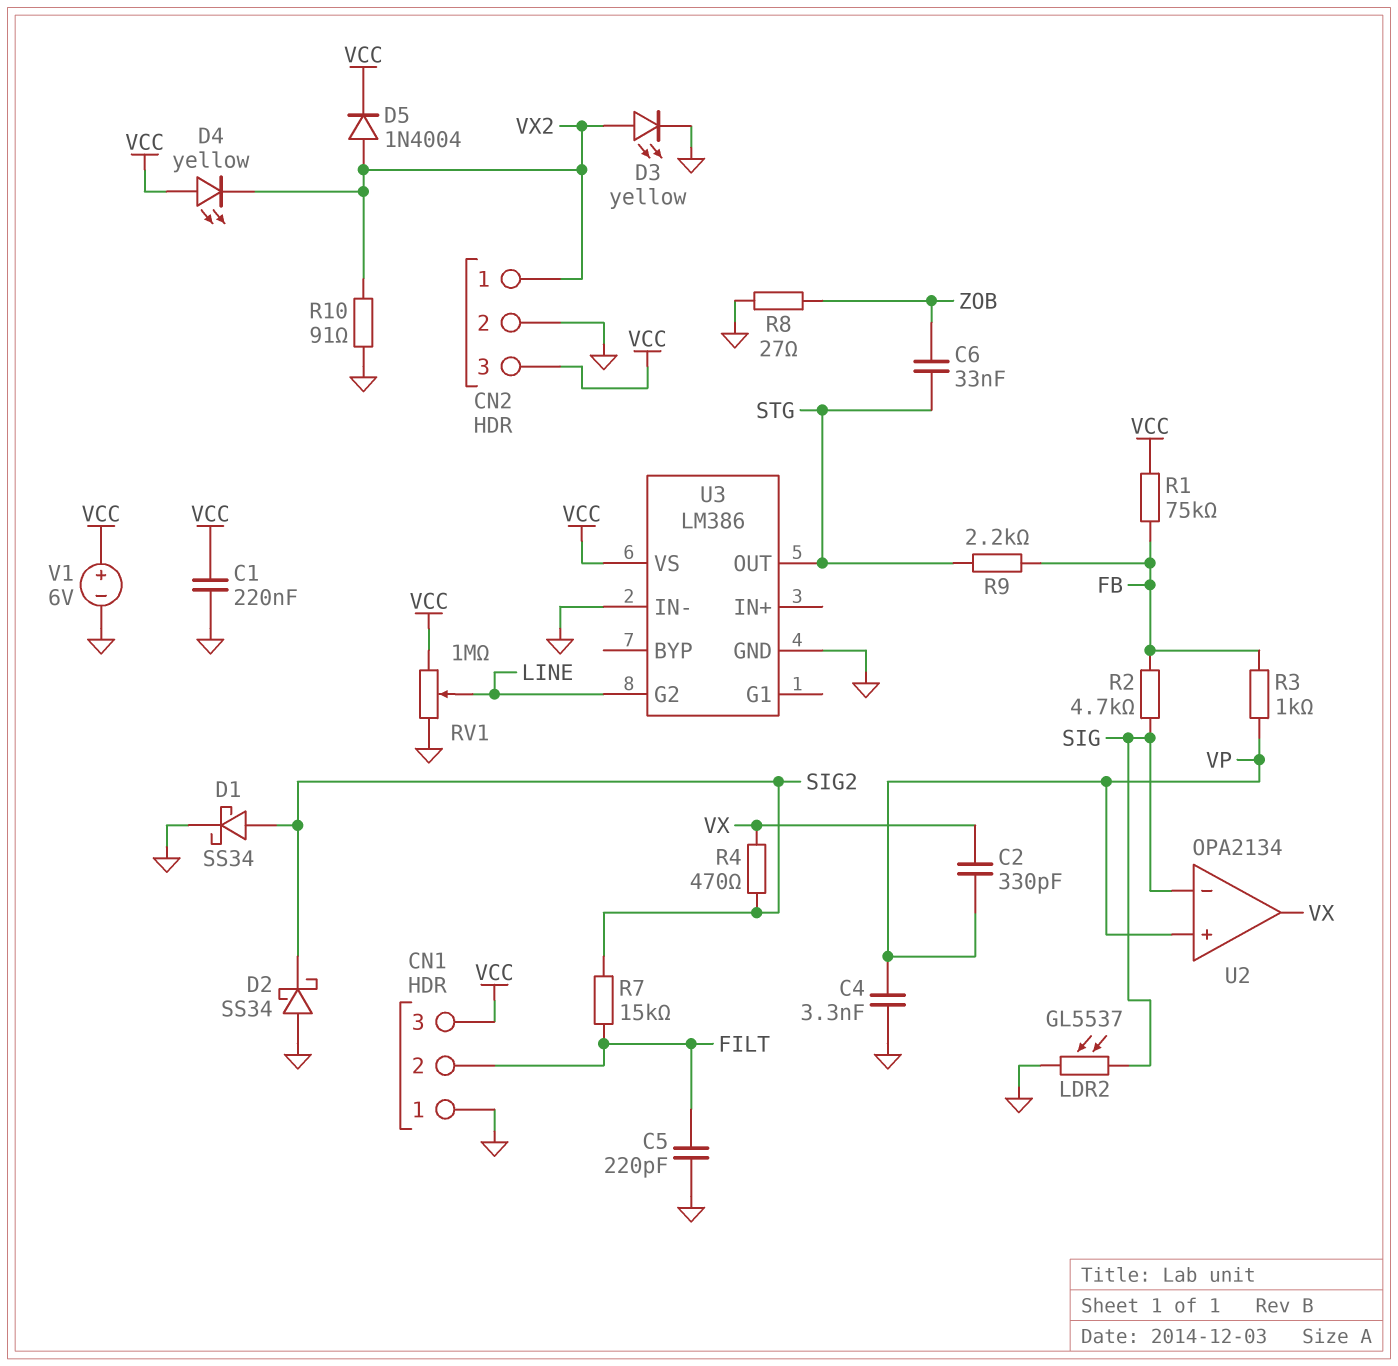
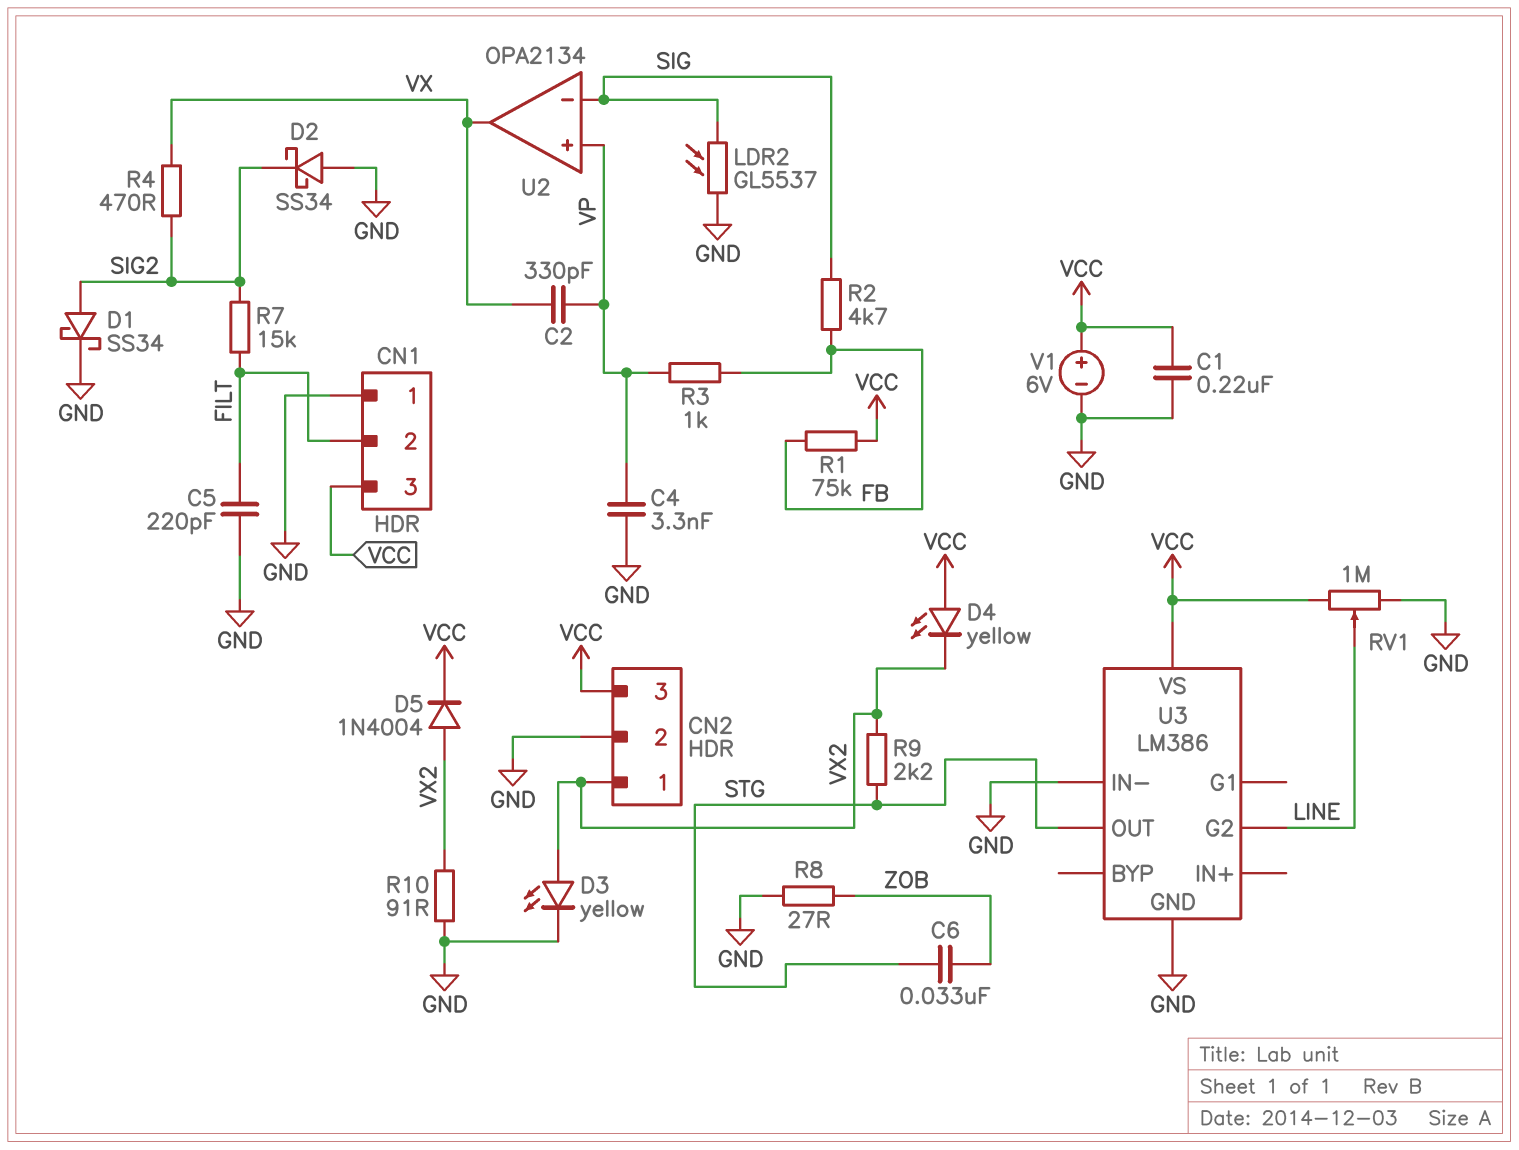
R9: 2.2k (FB, STG) -> 2.2k (STG, VX2)

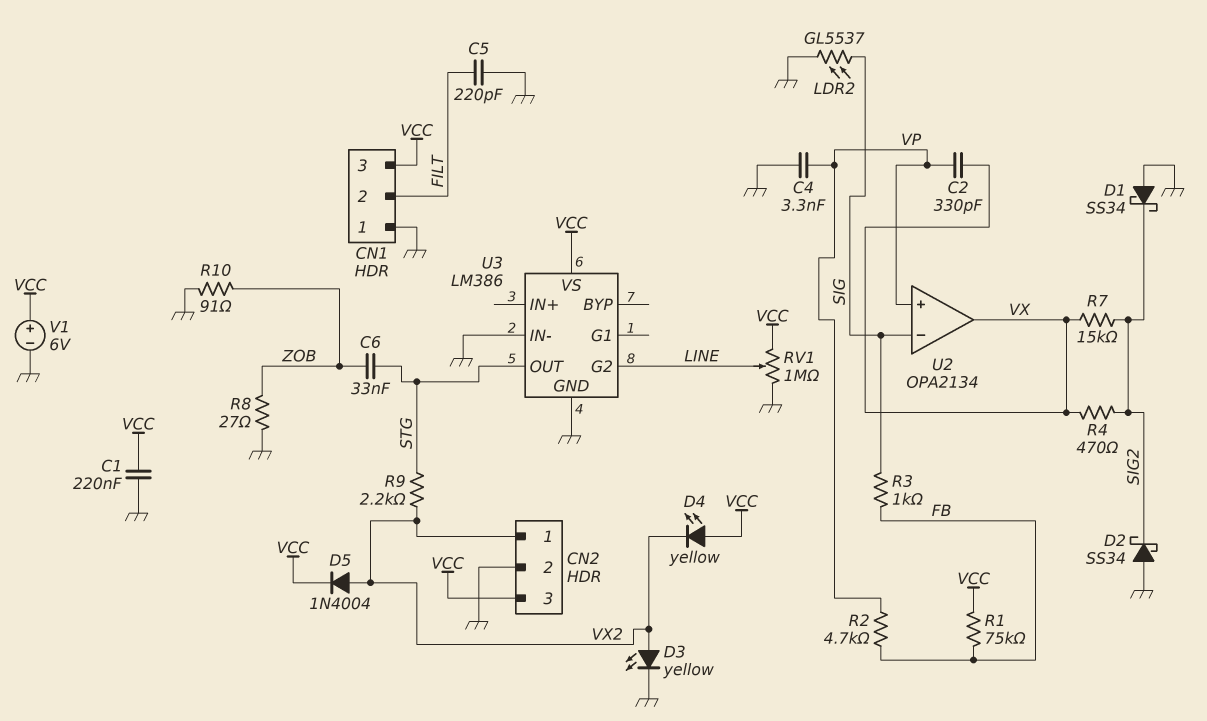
D1: schottky SS34 (A SIG2, K GND) -> schottky SS34 (A GND, K SIG2)
R2: 4.7k (FB, SIG) -> 4.7k (FB, VP)
R3: 1k (FB, VP) -> 1k (FB, SIG)
R7: 15k (FILT, SIG2) -> 15k (SIG2, VX)
R10: 91 (GND, VX2) -> 91 (GND, ZOB)

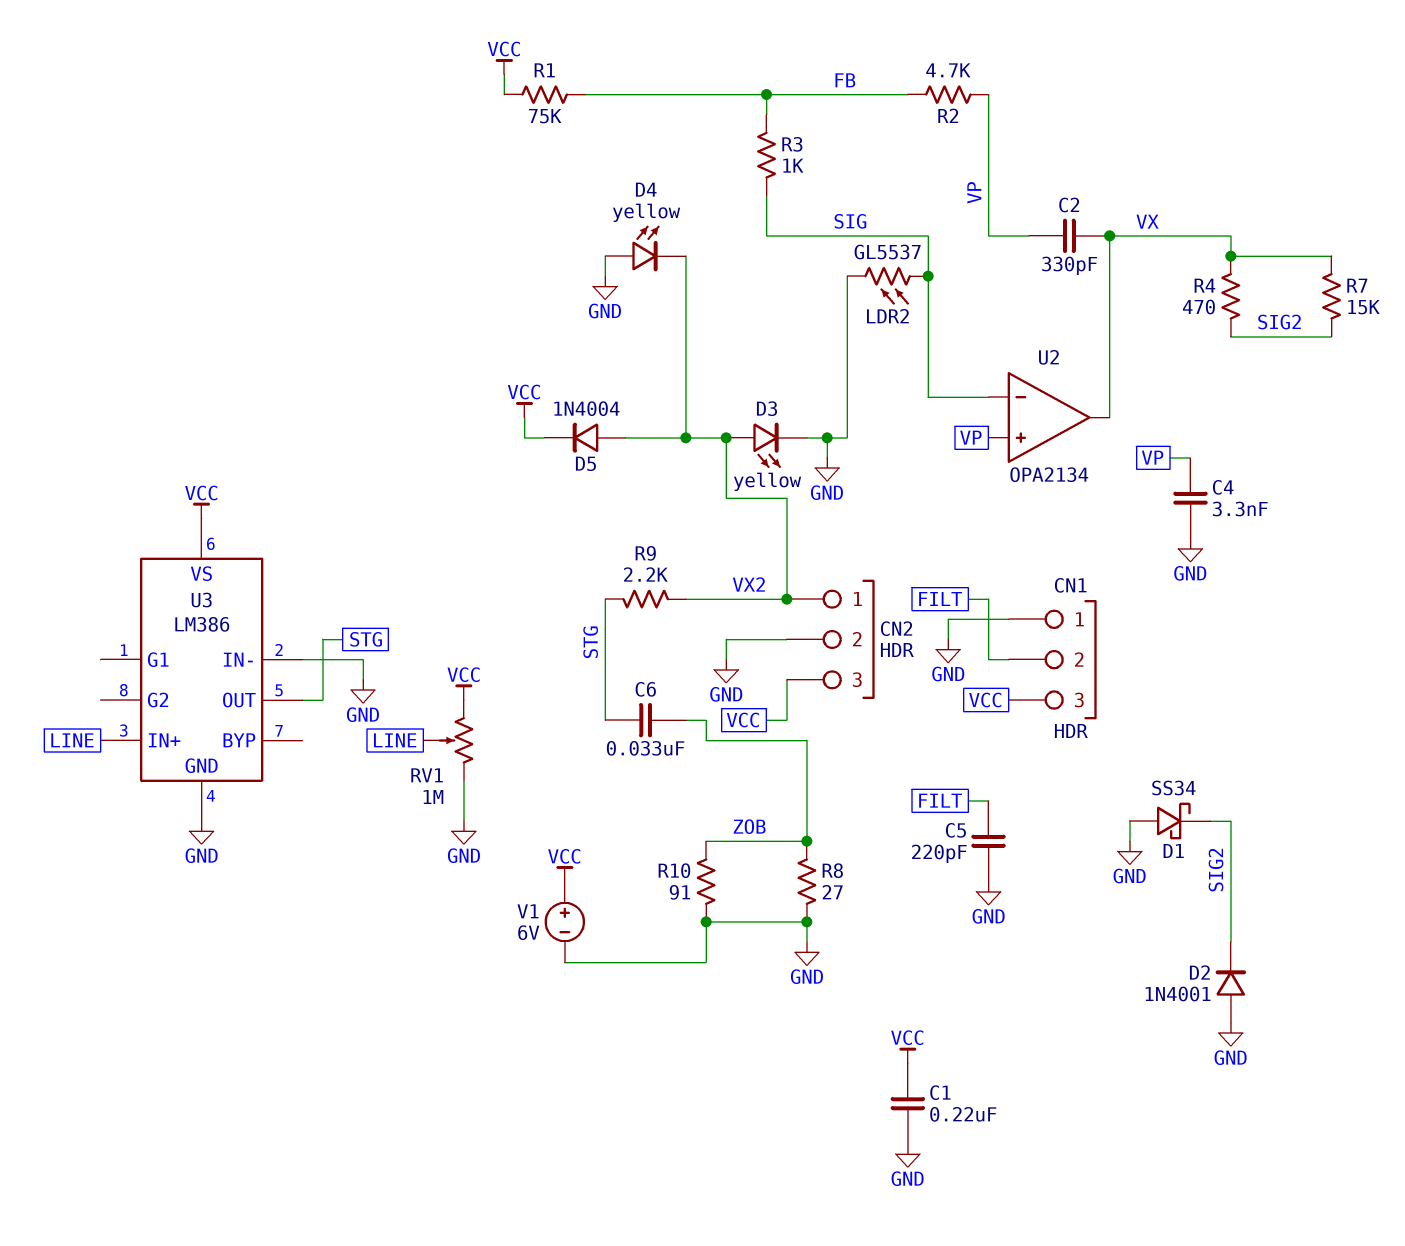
D2: schottky SS34 (A GND, K SIG2) -> diode 1N4001 (A GND, K SIG2)
D4: LED yellow (A VCC, K VX2) -> LED yellow (A GND, K VX2)
U3 pin G2: LINE -> none
U3 pin IN+: none -> LINE

